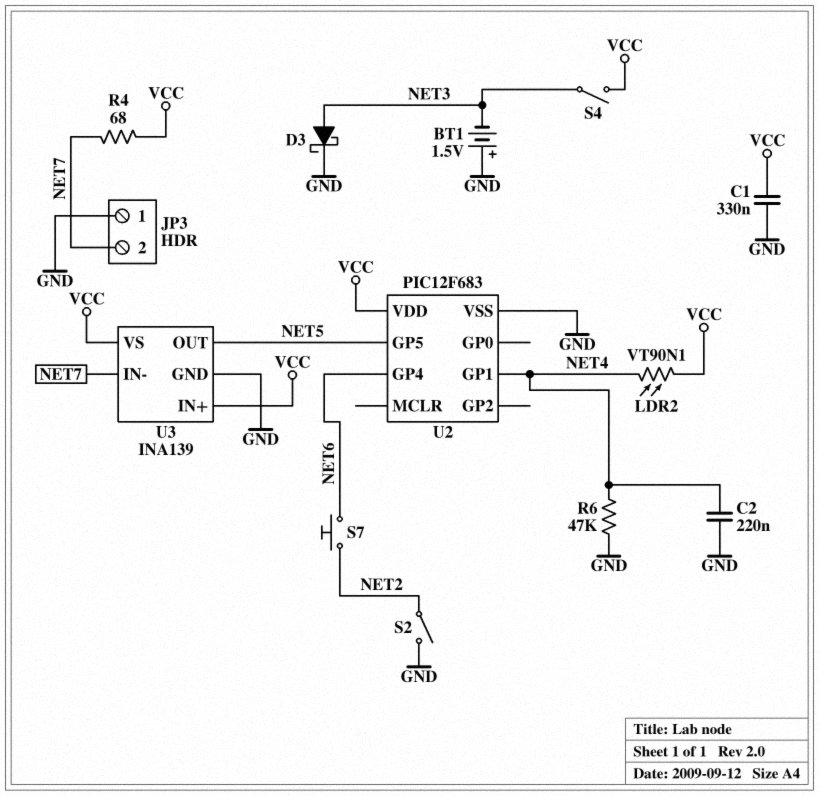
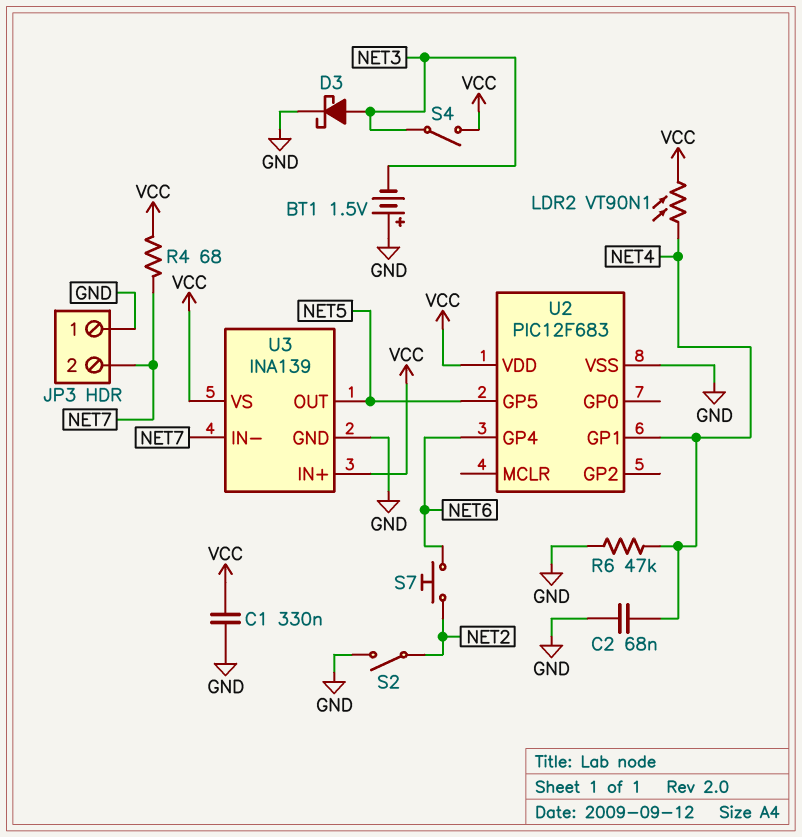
C2: 220nF (GND, NET4) -> 68nF (GND, NET4)

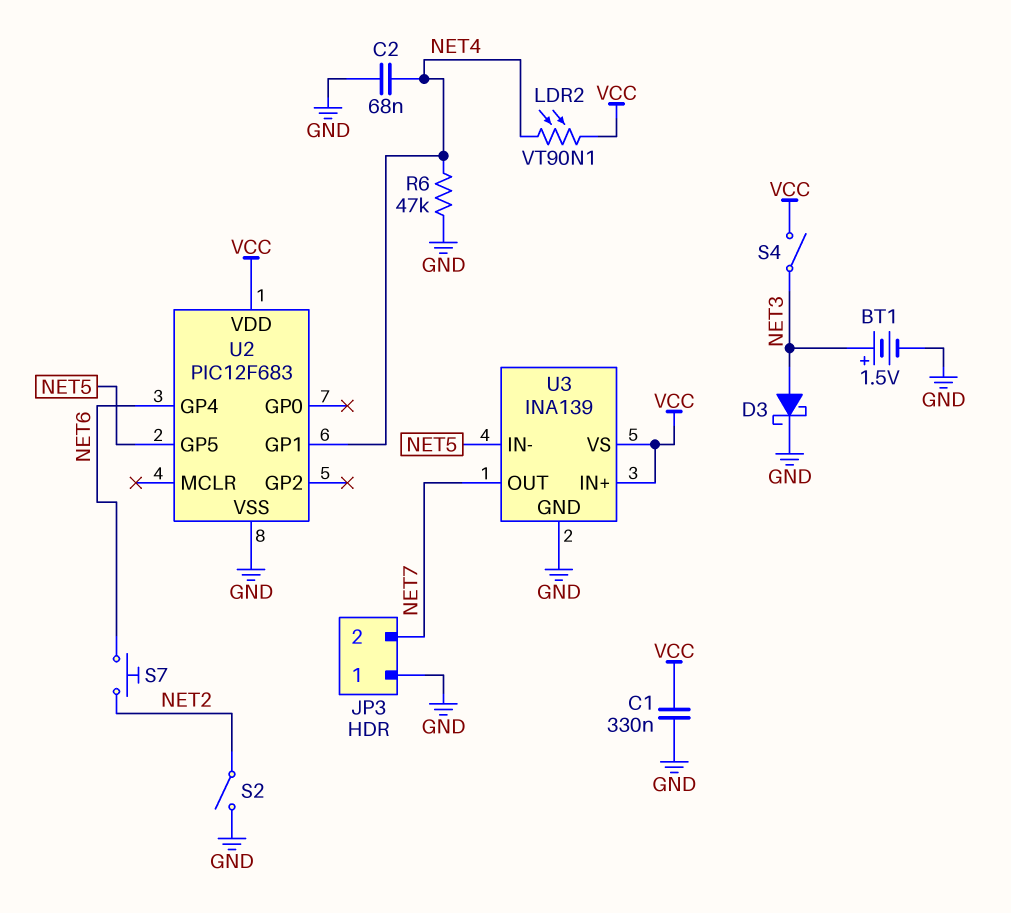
BT1: 1.5V (plus GND, minus NET3) -> 1.5V (plus NET3, minus GND)
R4: 68 (NET7, VCC) -> none
U3 pin IN-: NET7 -> NET5
U3 pin OUT: NET5 -> NET7

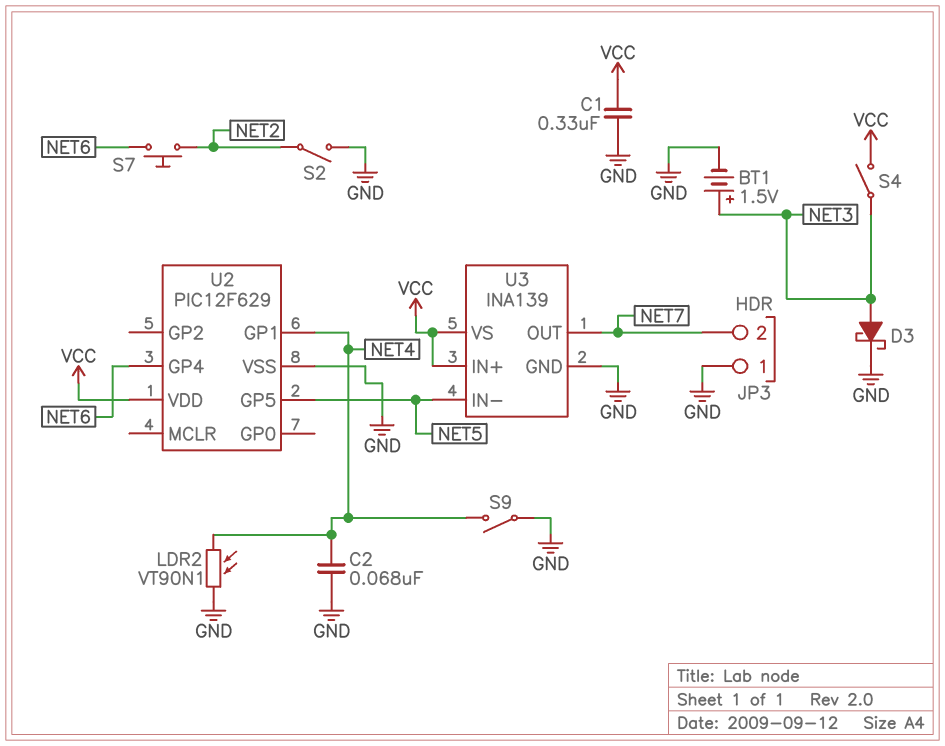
LDR2: VT90N1 (NET4, VCC) -> VT90N1 (GND, NET4)
R6: 47k (GND, NET4) -> none
S9: none -> switch (GND, NET4)
U2: PIC12F683 -> PIC12F629

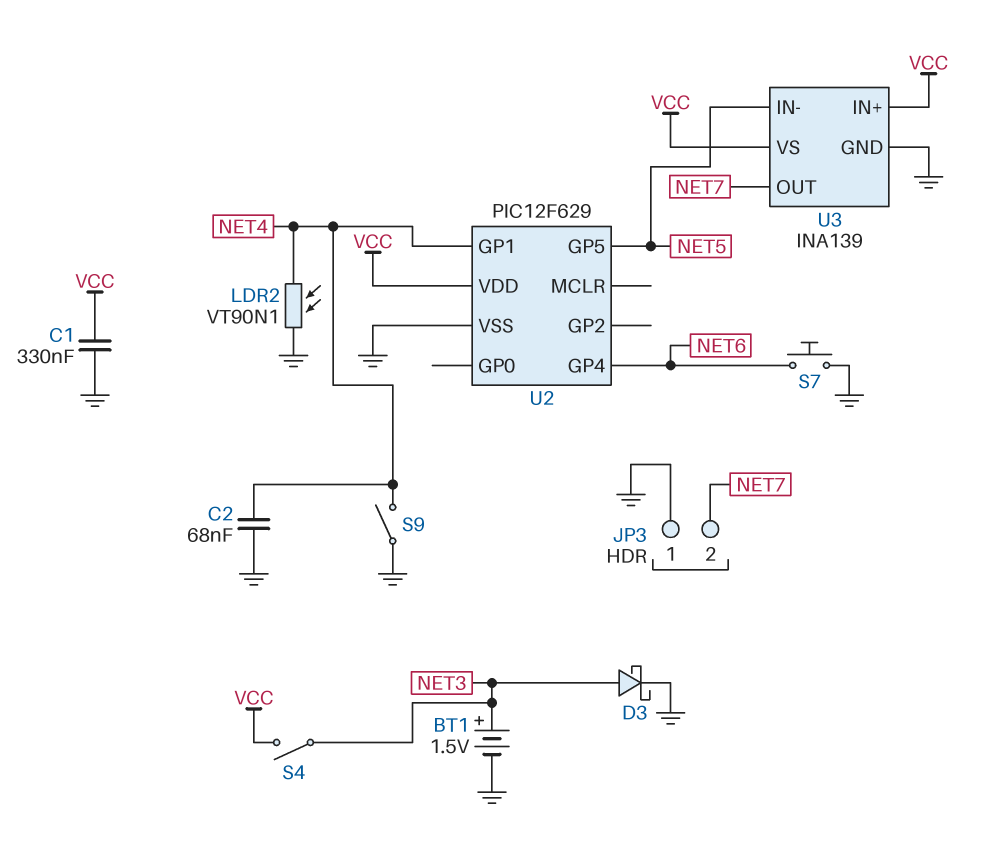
S2: switch (GND, NET2) -> none
S7: button (NET2, NET6) -> button (GND, NET6)

